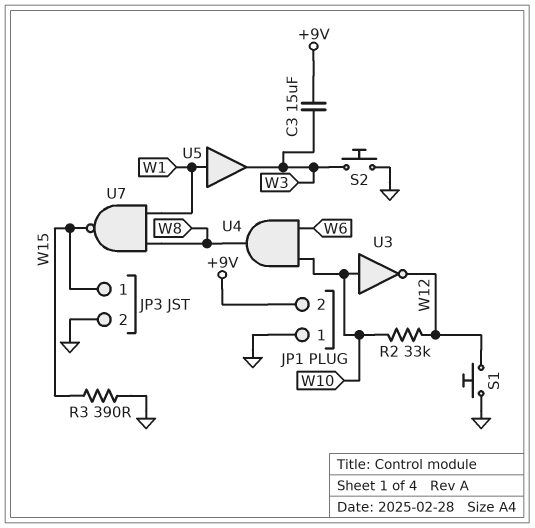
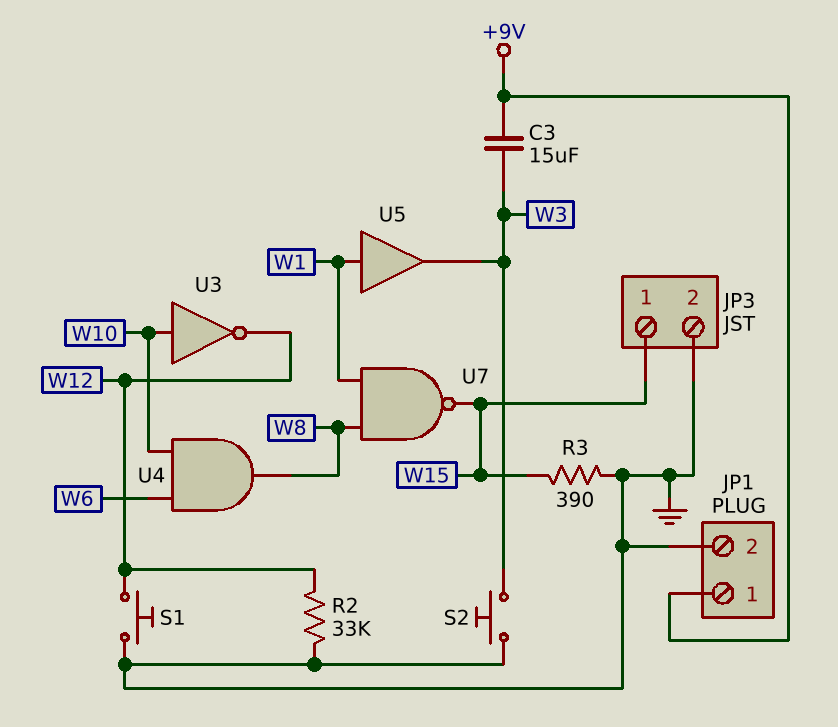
JP1 pin 1: GND -> +9V
JP1 pin 2: +9V -> GND
R2: 33k (W10, W12) -> 33k (GND, W12)

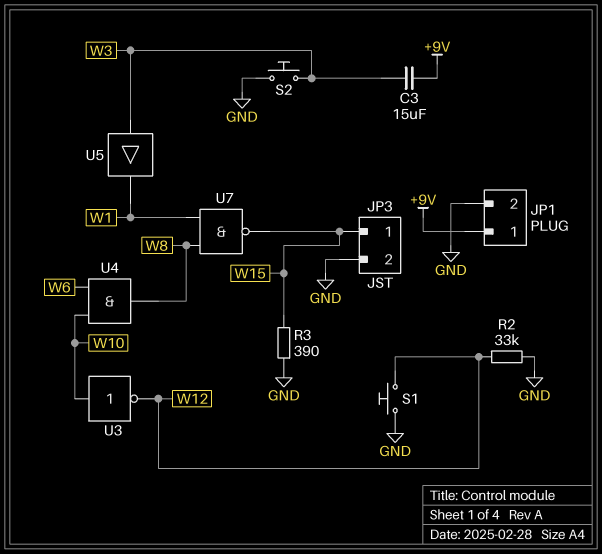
U5: buffer (in W1, out W3) -> buffer (in W3, out W1)

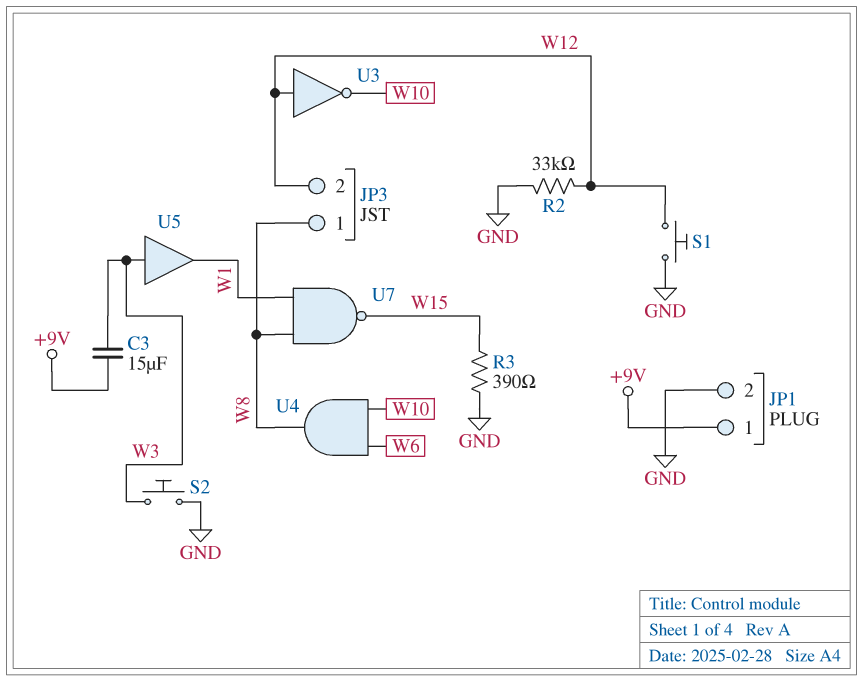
JP3 pin 1: W15 -> W8
JP3 pin 2: GND -> W12
U3: NOT (in W10, out W12) -> NOT (in W12, out W10)

